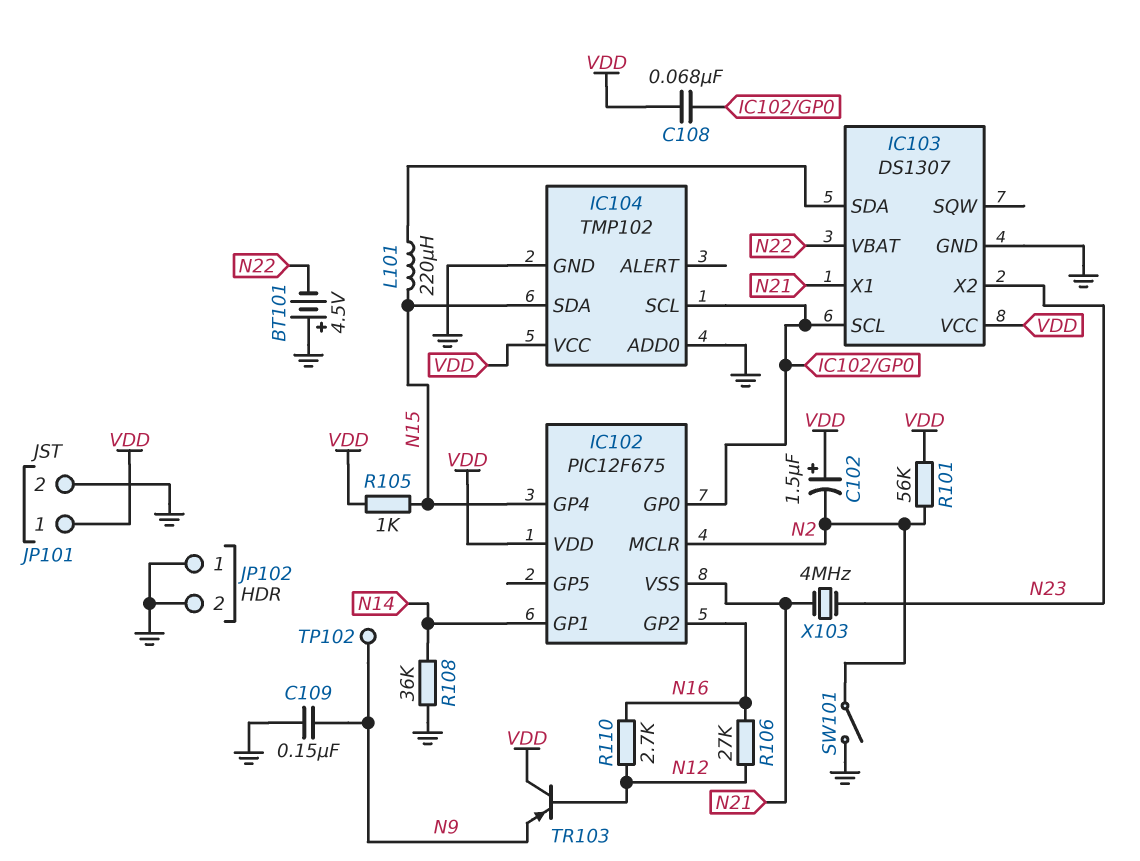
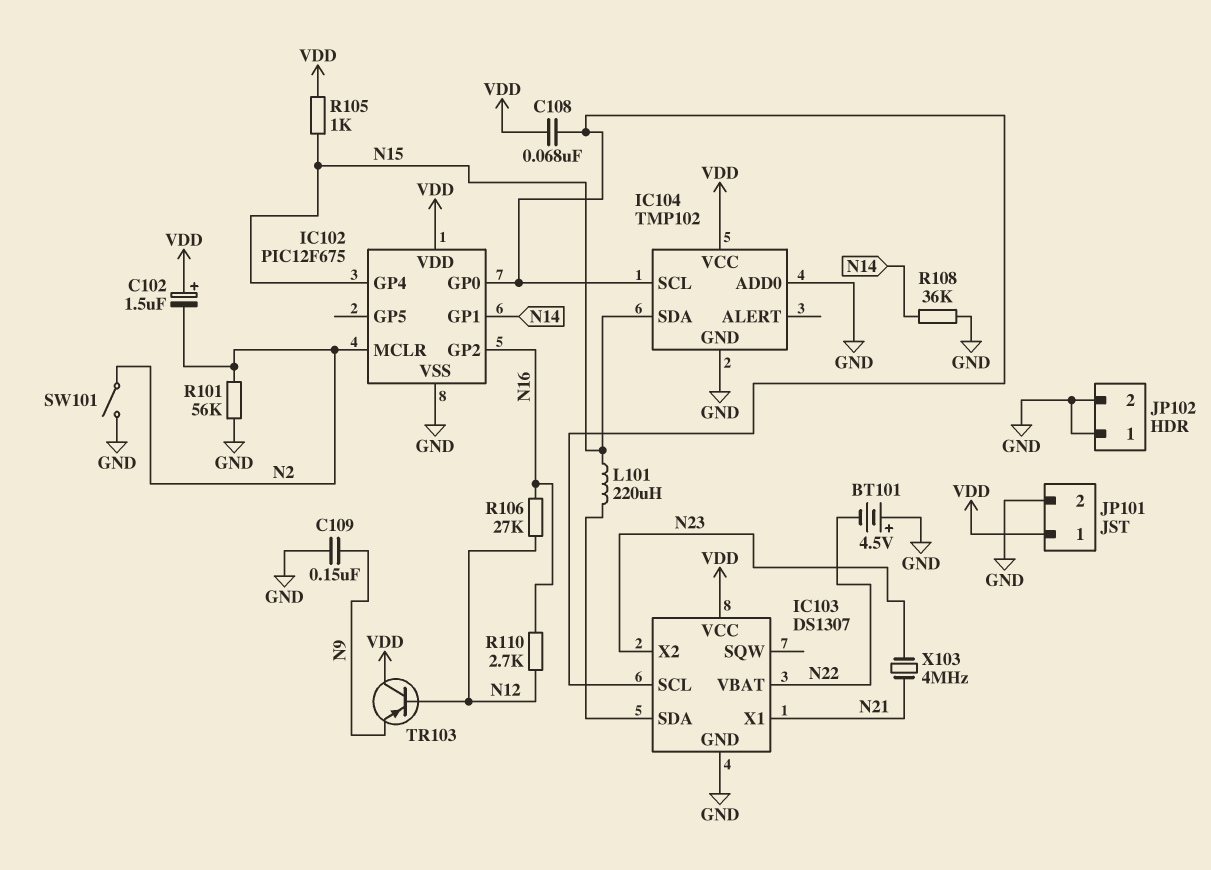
IC102 pin VSS: N21 -> GND
R101: 56k (N2, VDD) -> 56k (GND, N2)
TP102: test point (N9) -> none

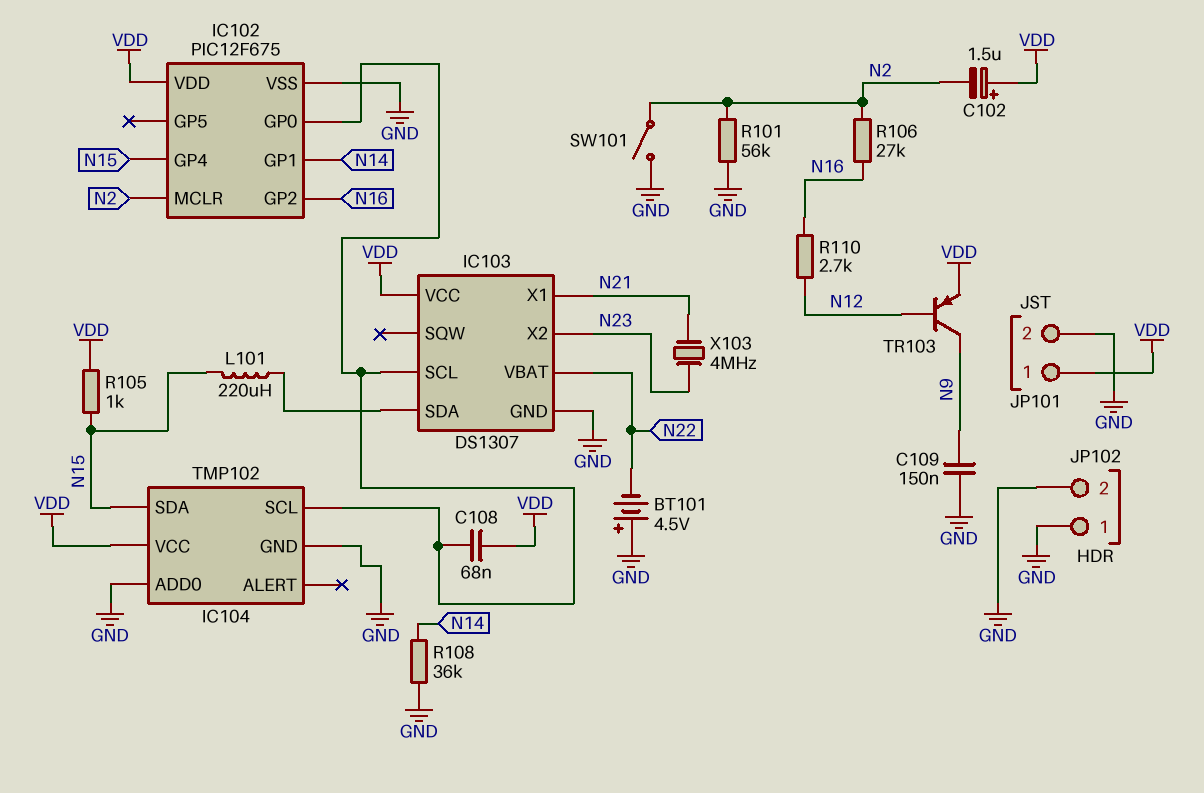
R106: 27k (N12, N16) -> 27k (N2, N16)
TR103: PNP (B N12, C VDD, E N9) -> PNP (B N12, C N9, E VDD)

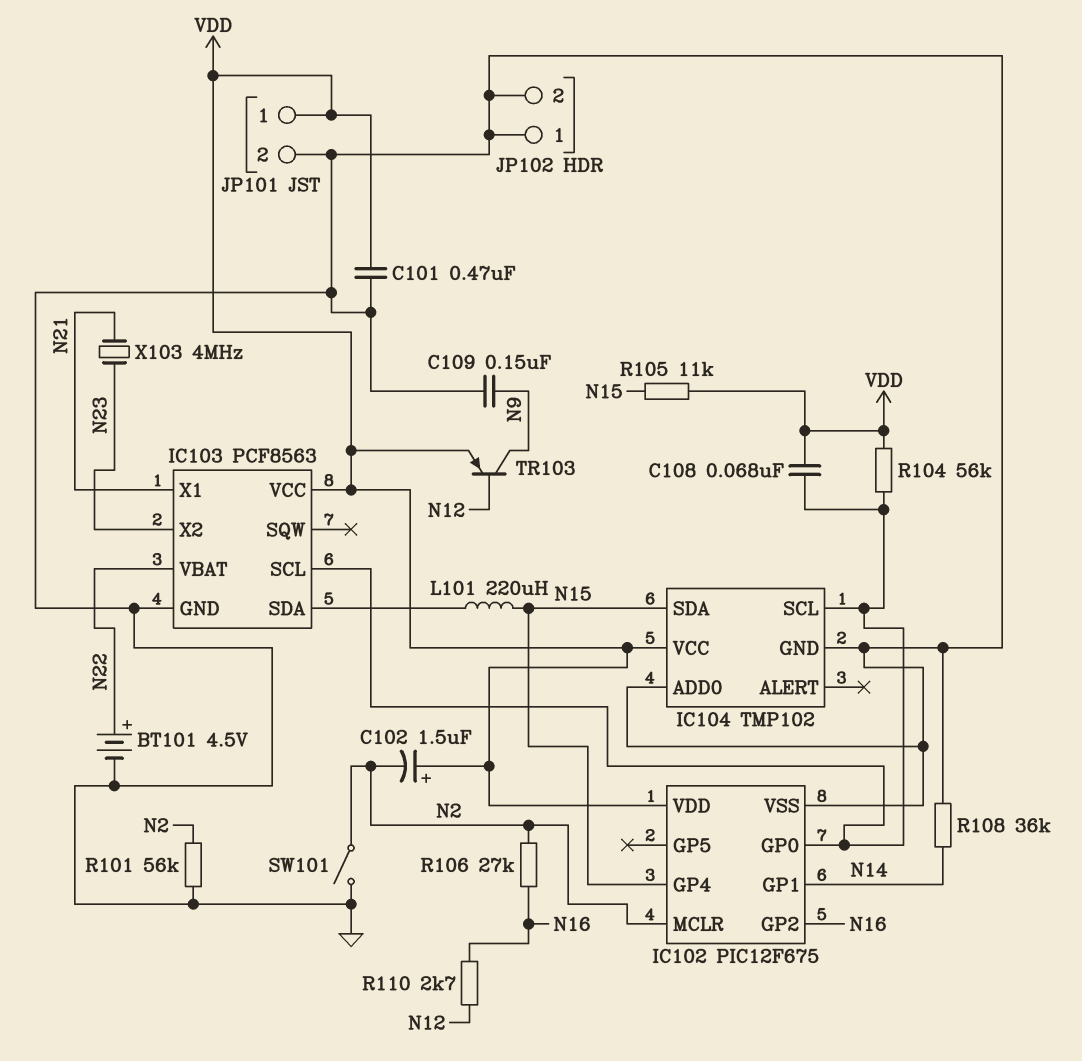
BT101: 4.5V (plus GND, minus N22) -> 4.5V (plus N22, minus GND)
C101: none -> 470nF (GND, VDD)
IC103: DS1307 -> PCF8563
R104: none -> 56k (IC102/GP0, VDD)
R105: 1k (N15, VDD) -> 11k (N15, VDD)

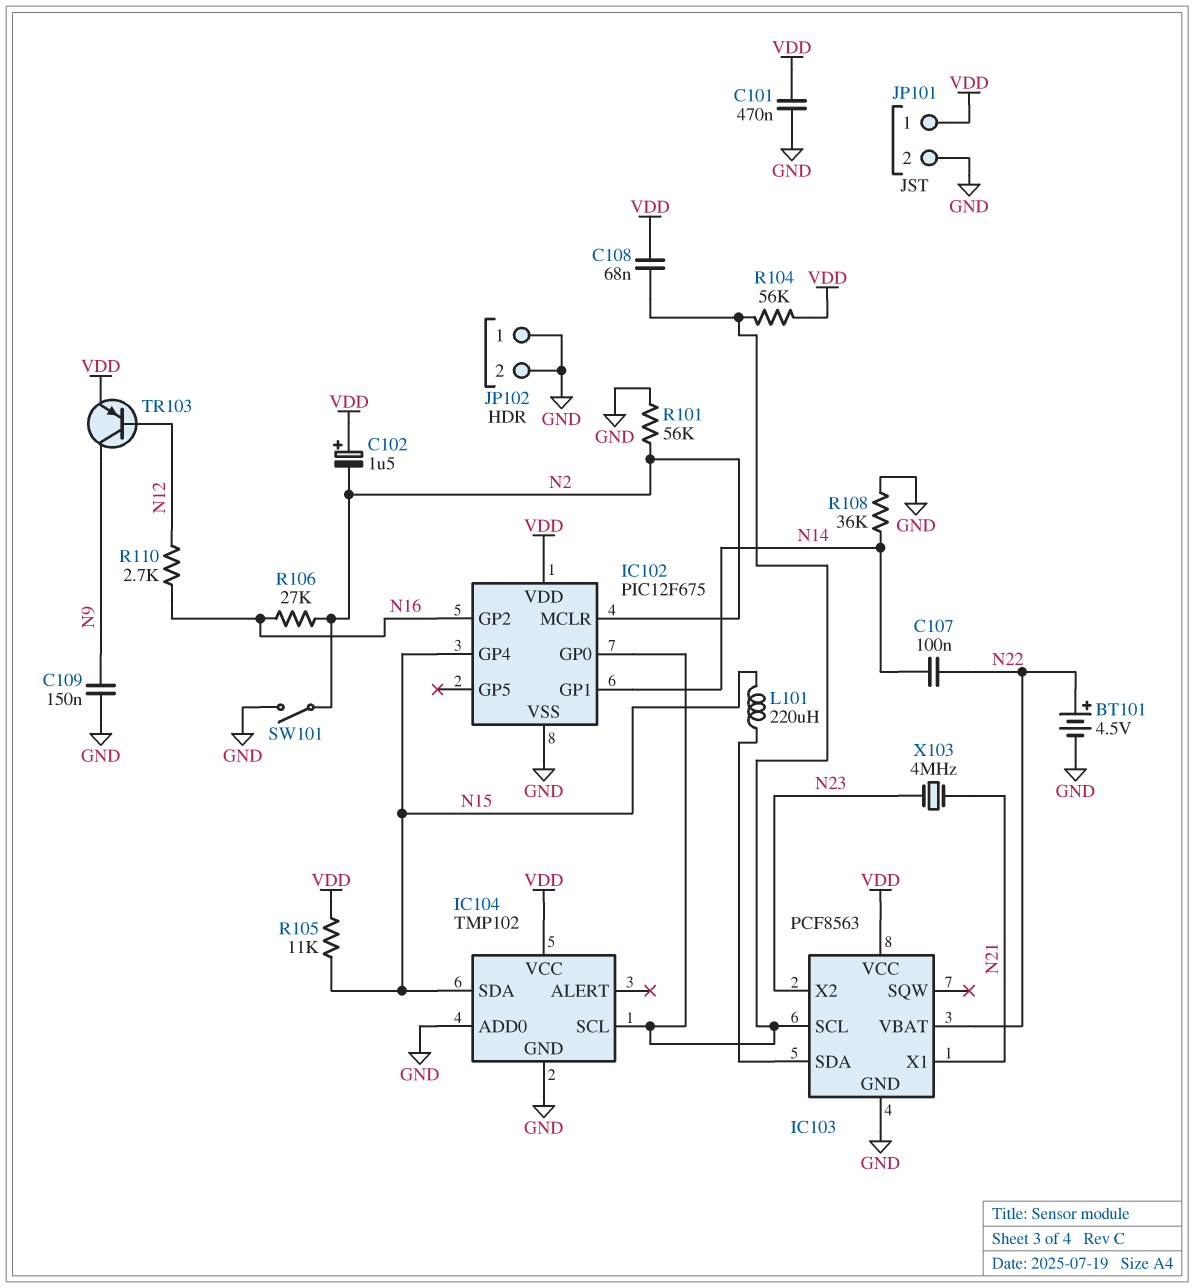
C107: none -> 100nF (N14, N22)

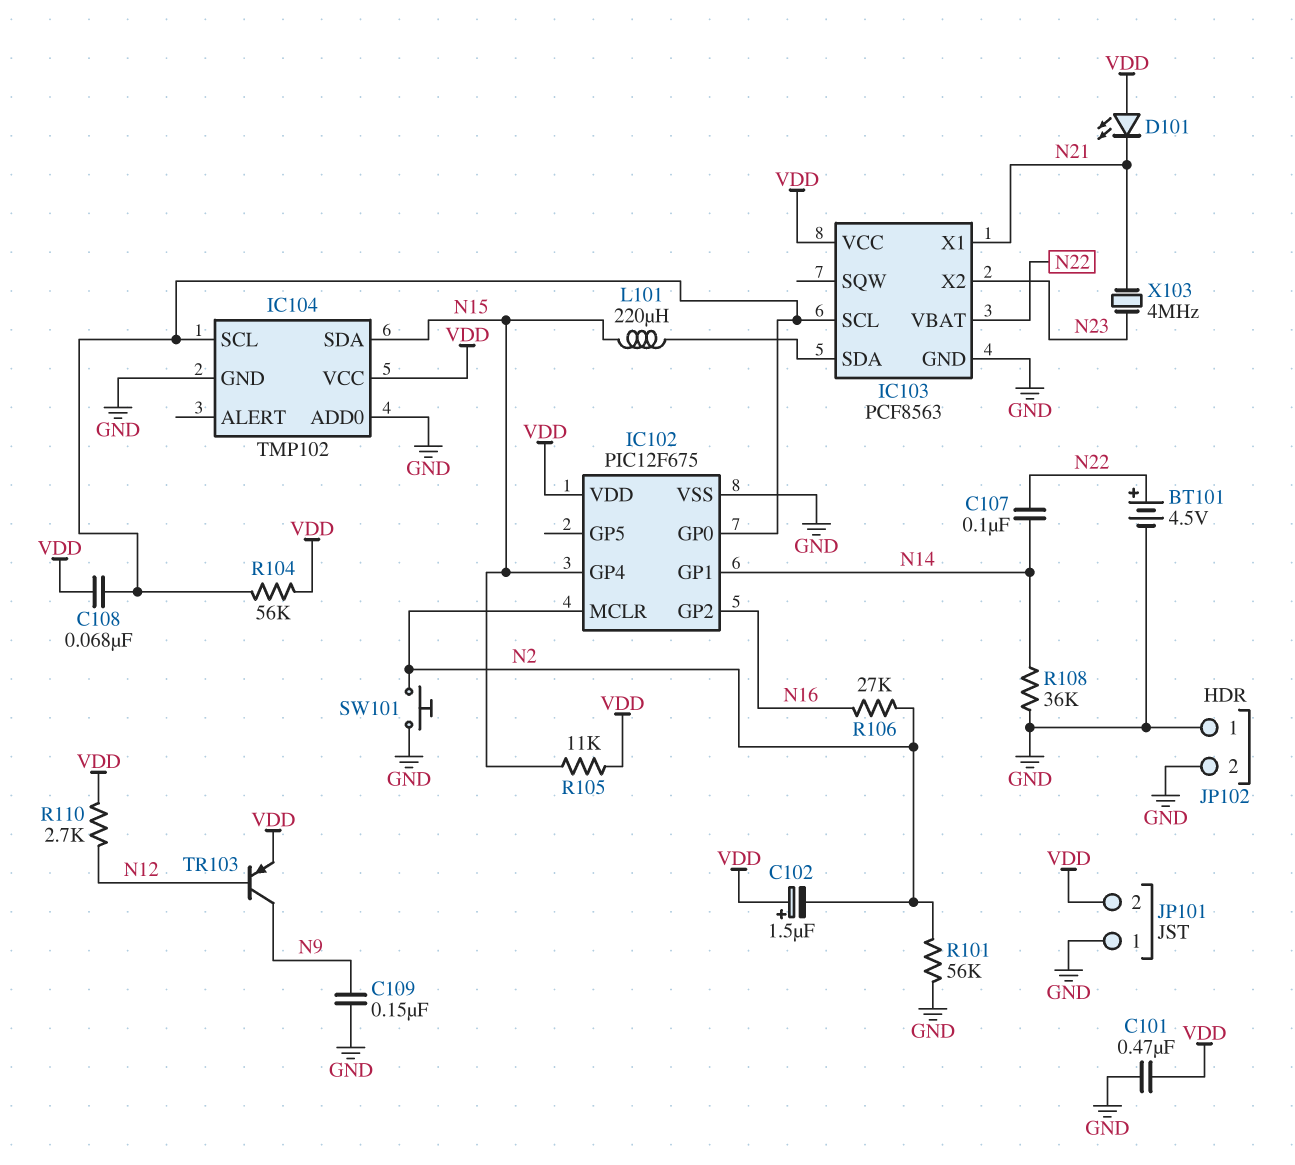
D101: none -> LED (A VDD, K N21)
JP101 pin 1: VDD -> GND
JP101 pin 2: GND -> VDD
R110: 2.7k (N12, N16) -> 2.7k (N12, VDD)
SW101: switch (GND, N2) -> button (GND, N2)

